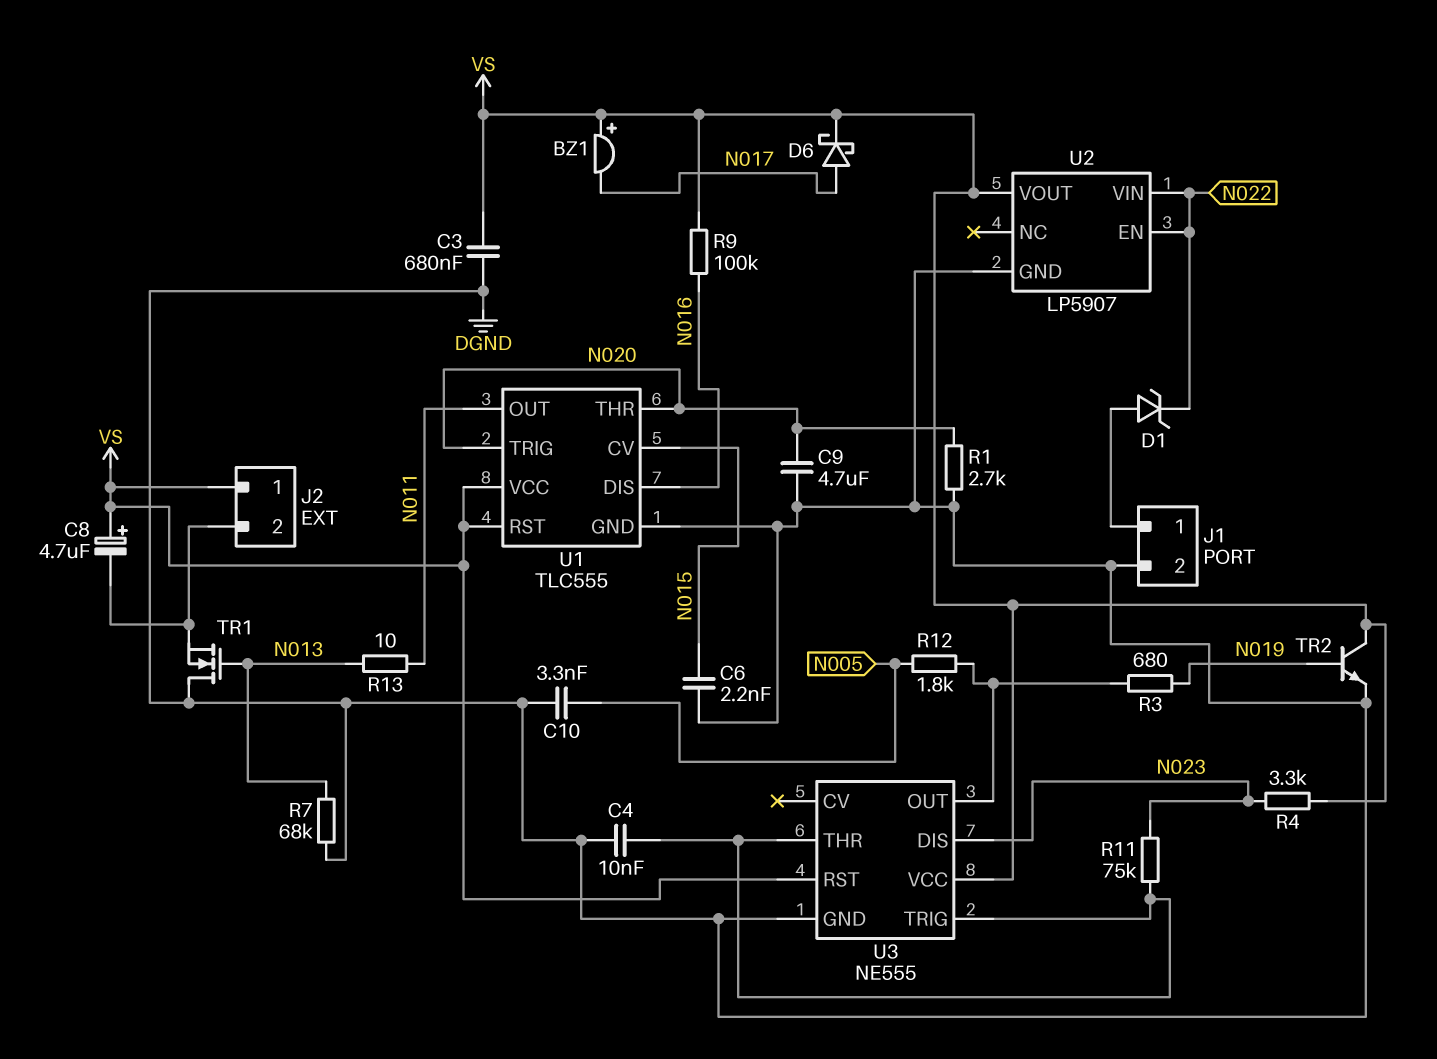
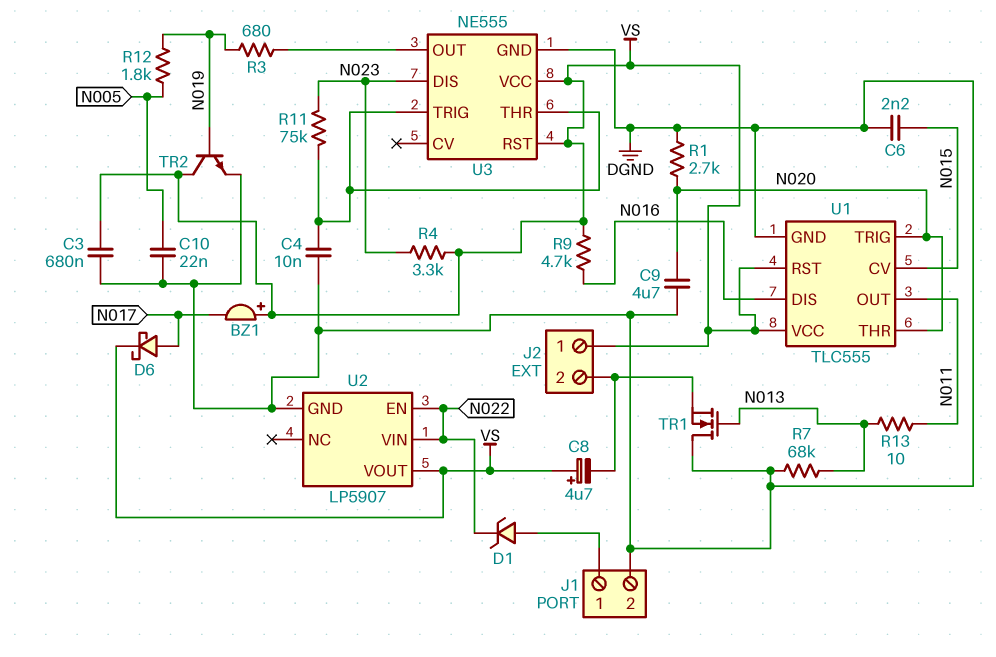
C10: 3.3nF (DGND, N005) -> 22nF (DGND, N005)
R9: 100k (N016, VS) -> 4.7k (N016, VS)
R12: 1.8k (N005, U3/OUT) -> 1.8k (N005, N019)

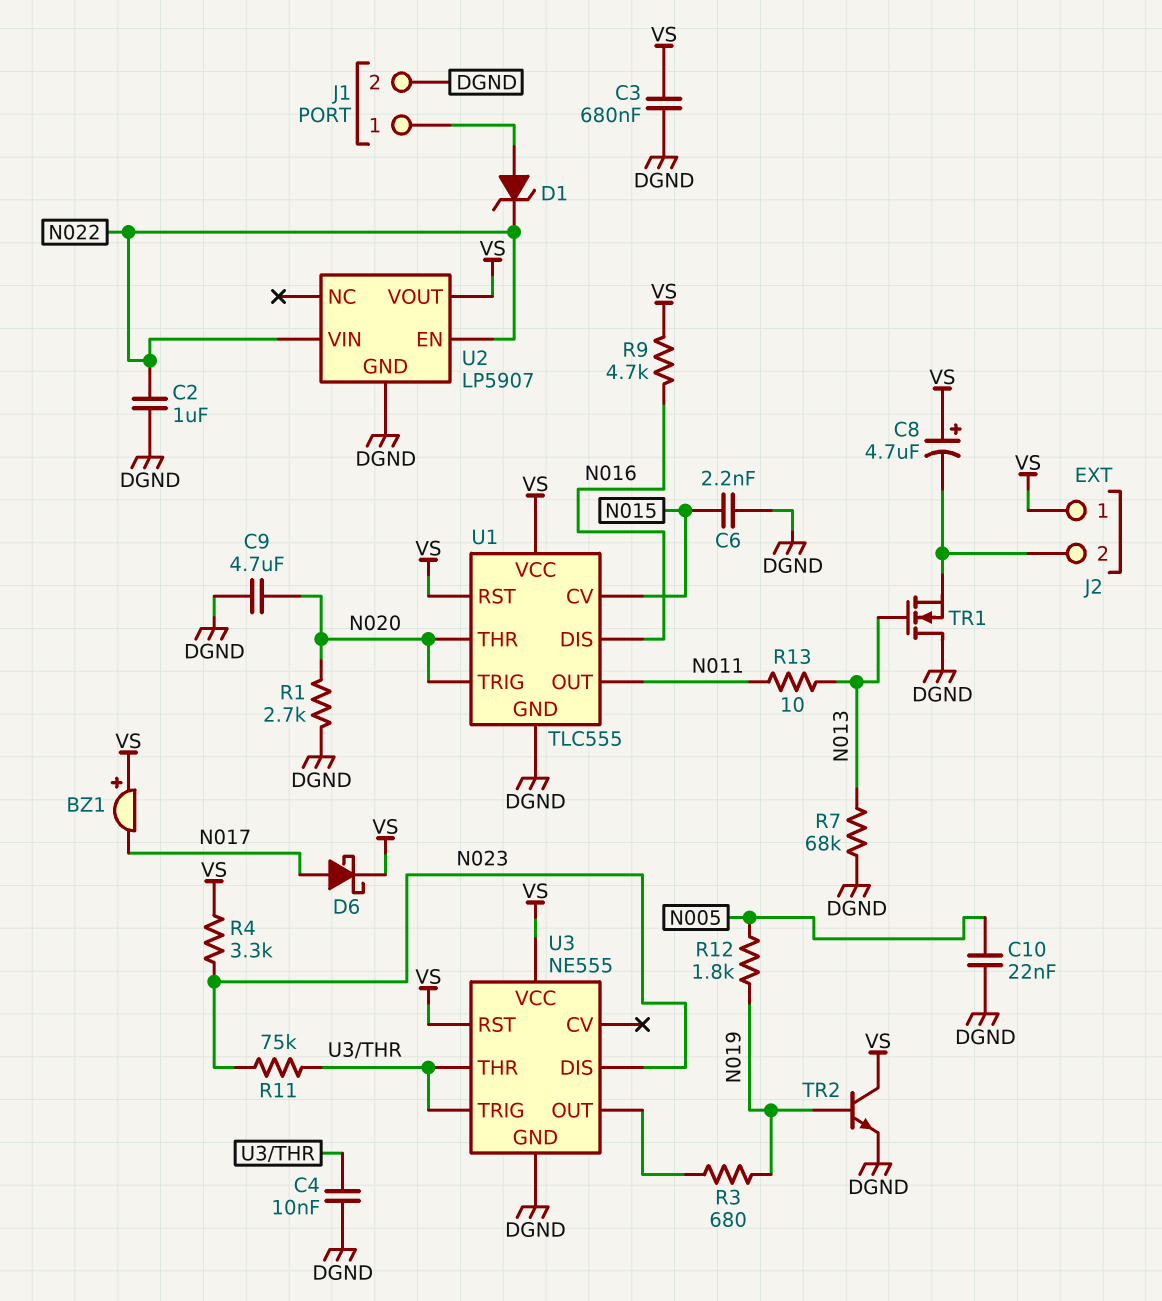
C2: none -> 1uF (DGND, N022)

